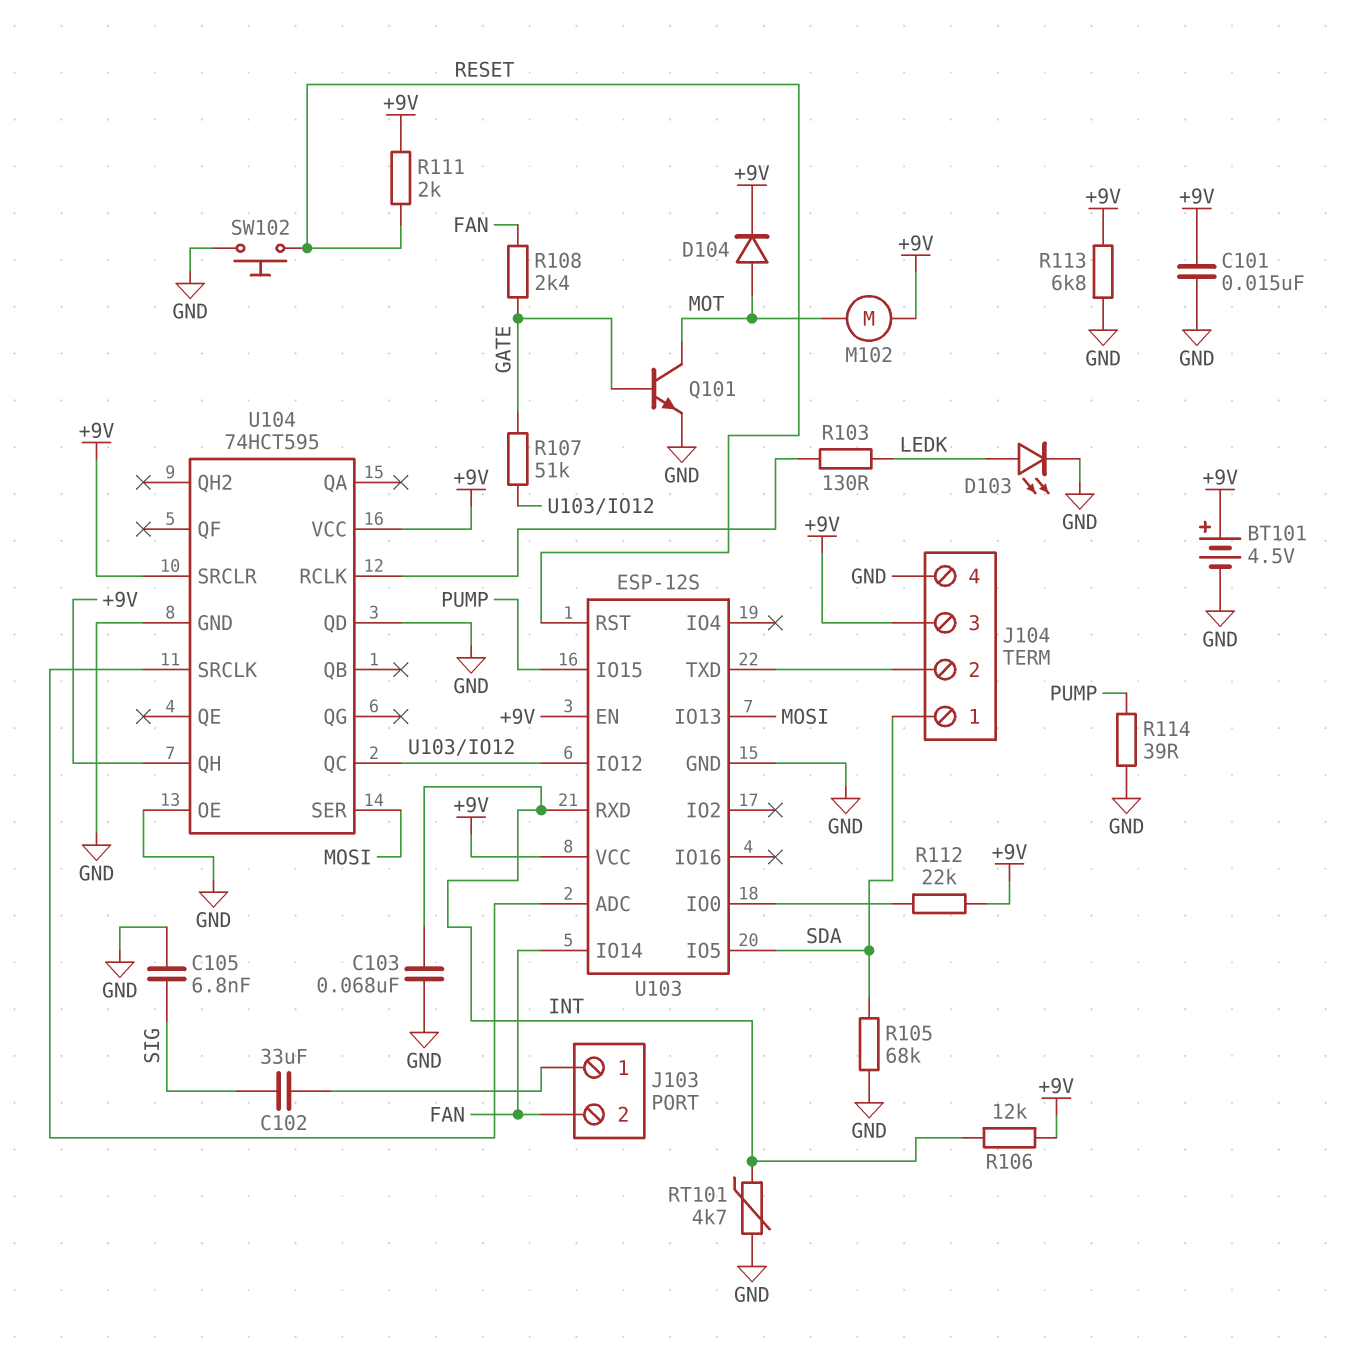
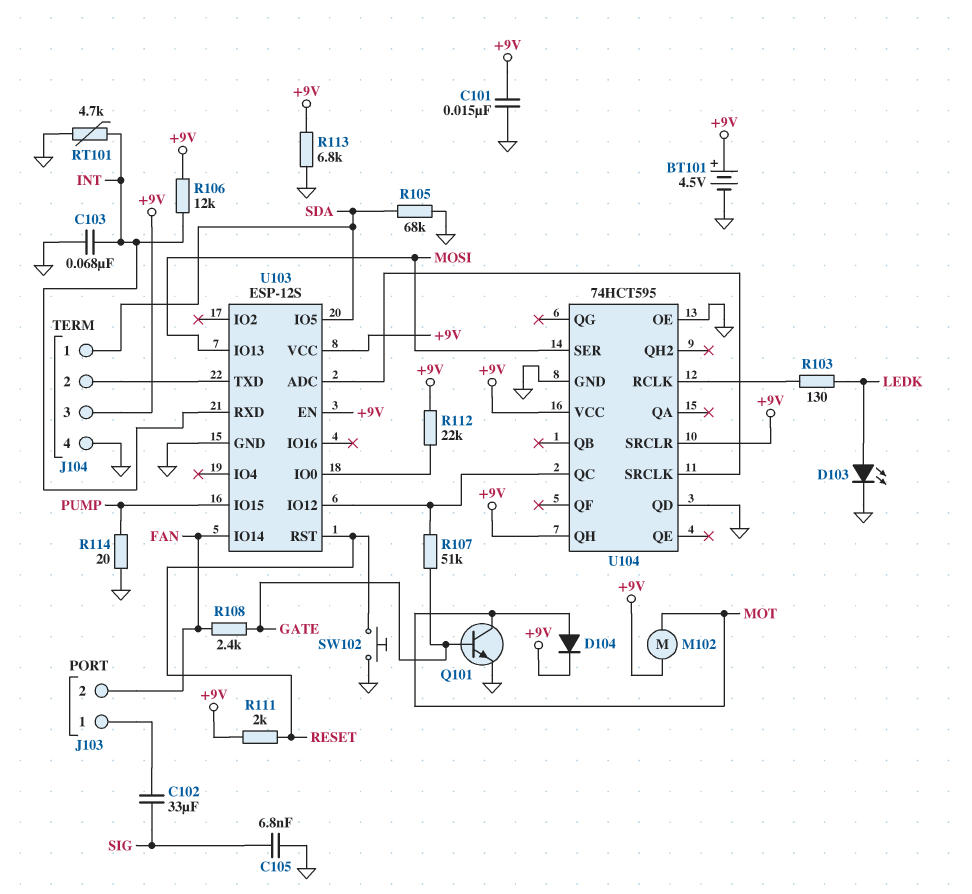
R114: 39 (GND, PUMP) -> 20 (GND, PUMP)

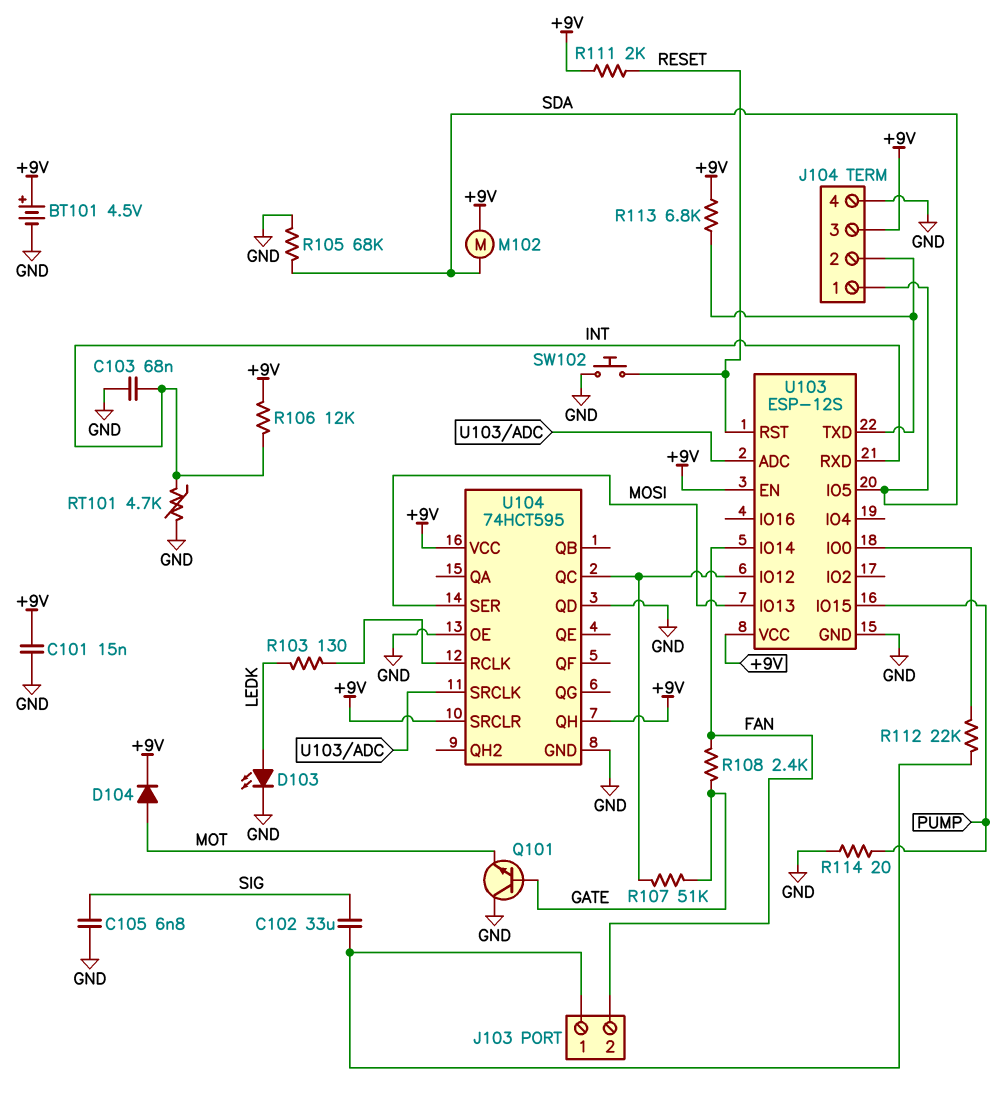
M102: motor (+9V, MOT) -> motor (+9V, SDA)
Q101: NPN (B GATE, C MOT, E GND) -> NPN (B GATE, C GND, E MOT)
R112: 22k (+9V, U103/IO0) -> 22k (J103/1, U103/IO0)
R113: 6.8k (+9V, GND) -> 6.8k (+9V, J104/2)

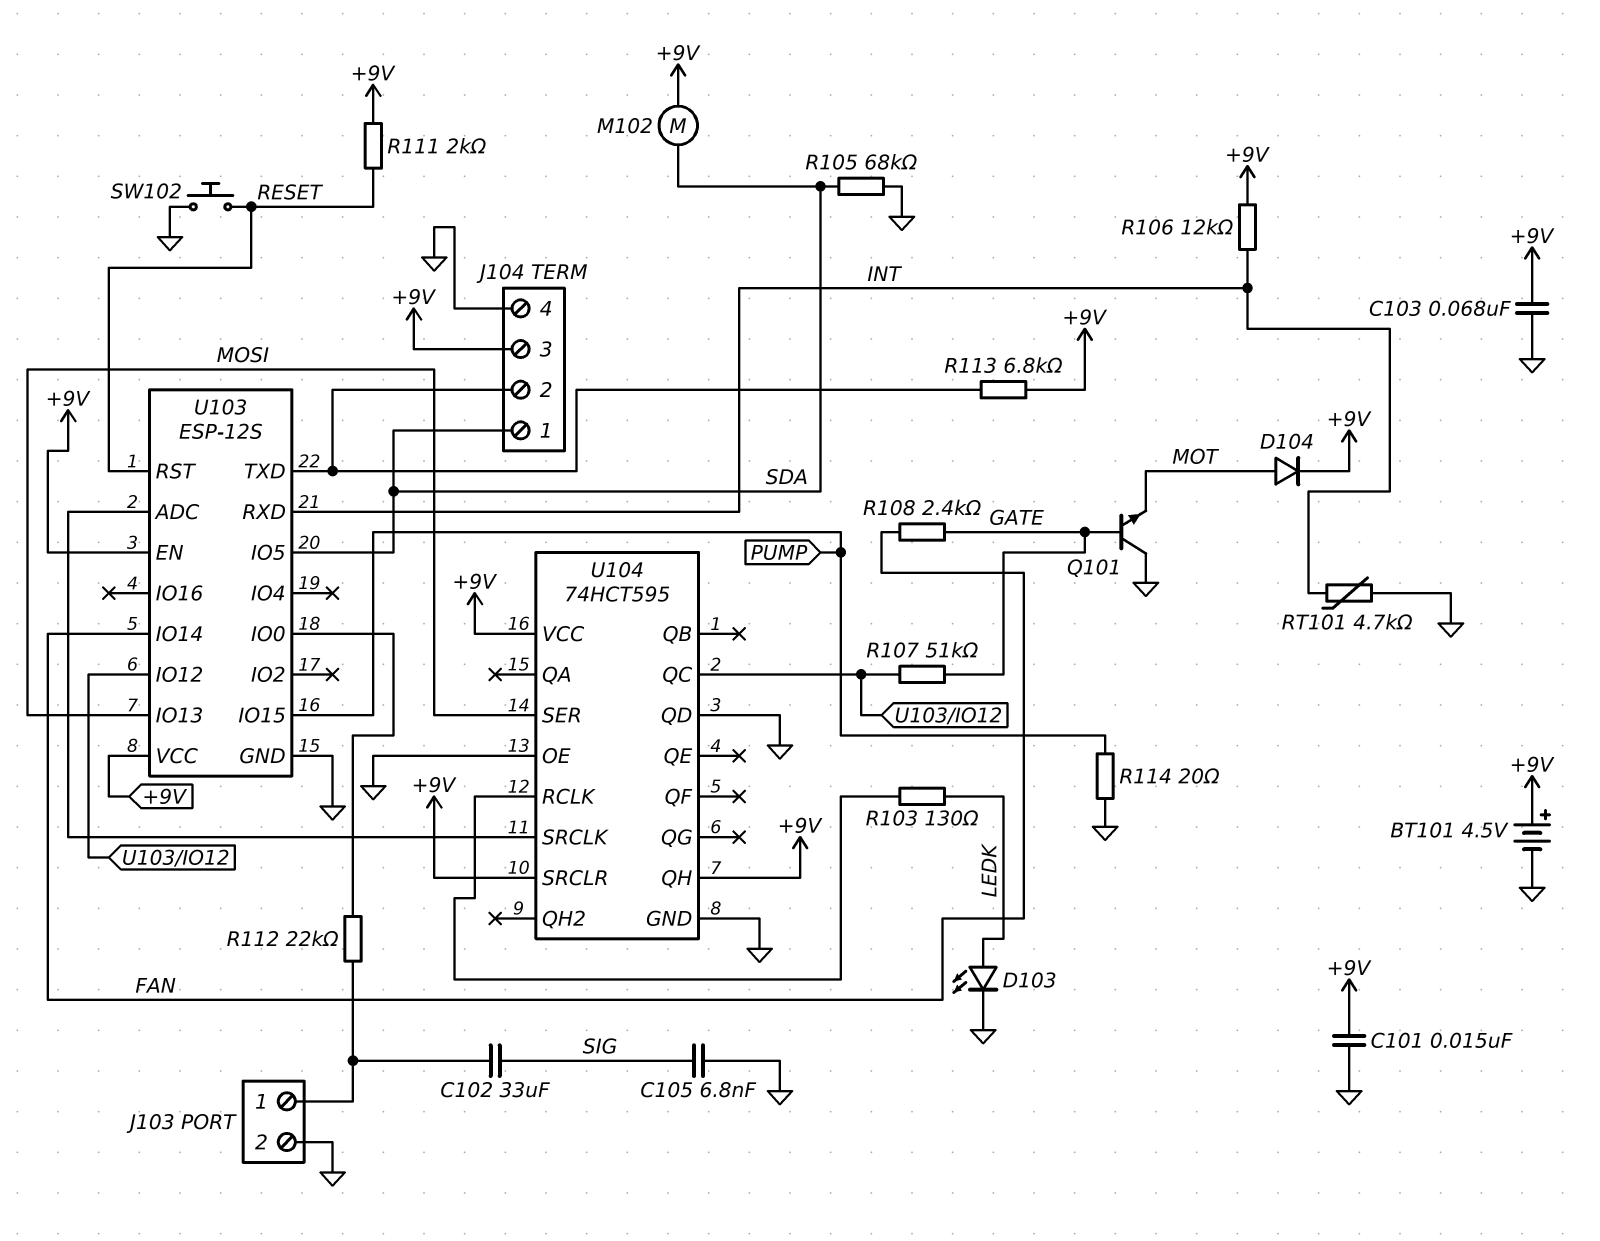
C103: 68nF (GND, INT) -> 68nF (+9V, GND)
J103 pin 2: FAN -> GND

